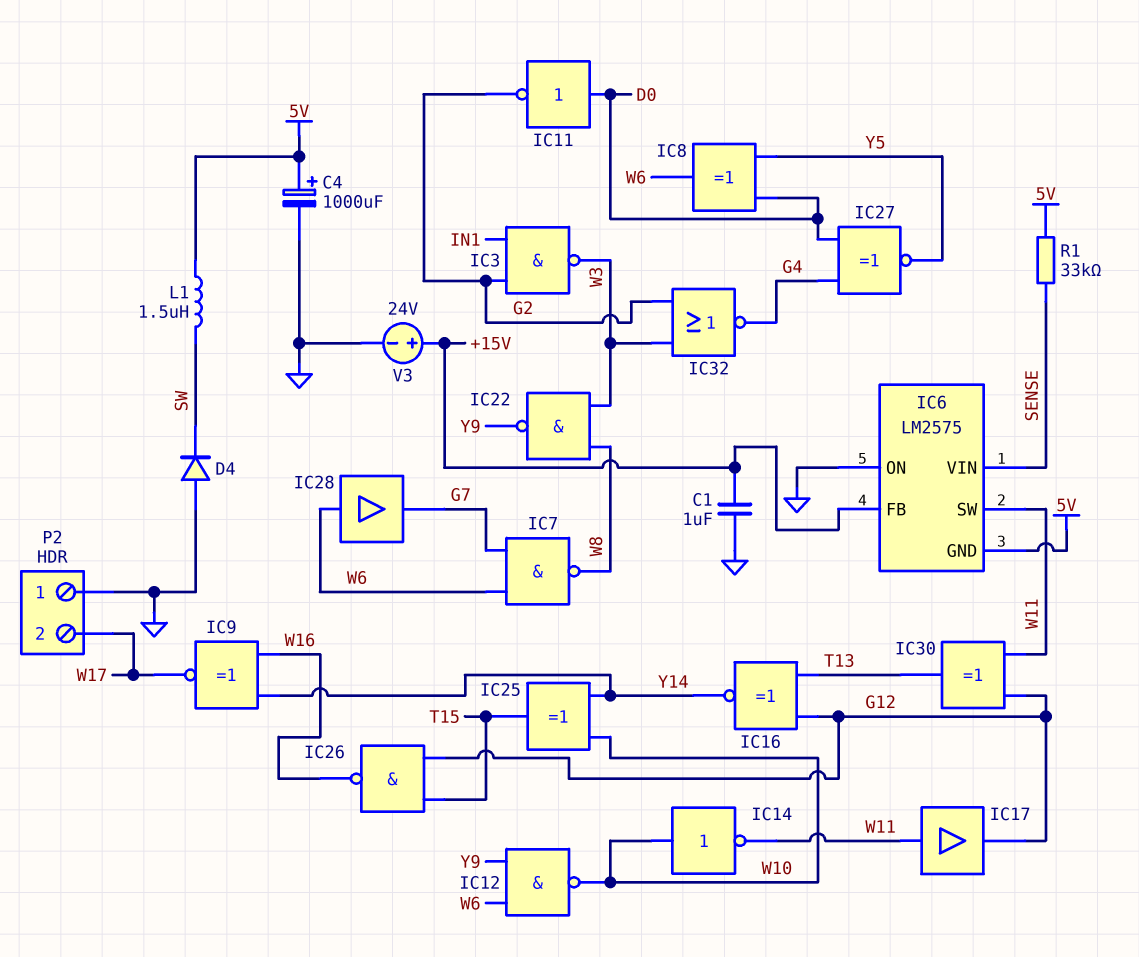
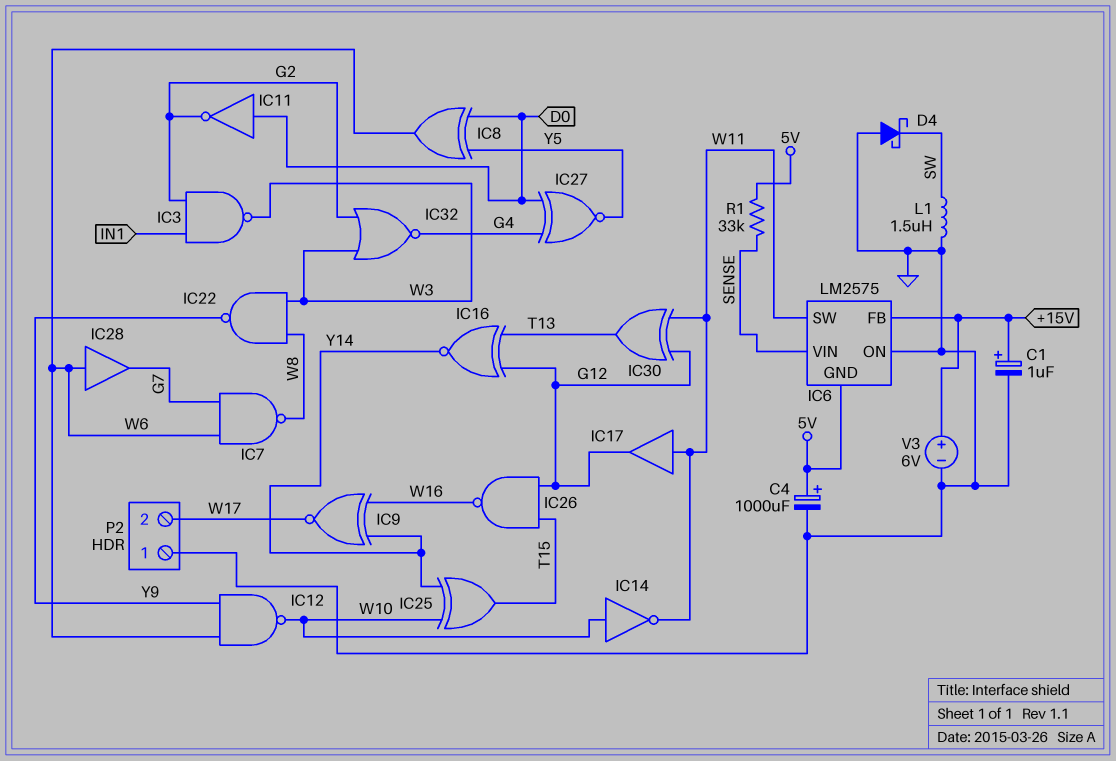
C1: 1uF (+15V, GND) -> 1uF (plus +15V, minus GND)
D4: diode (A GND, K SW) -> schottky (A GND, K SW)
L1: 1.5uH (5V, SW) -> 1.5uH (GND, SW)
V3: 24V (plus +15V, minus GND) -> 6V (plus +15V, minus GND)

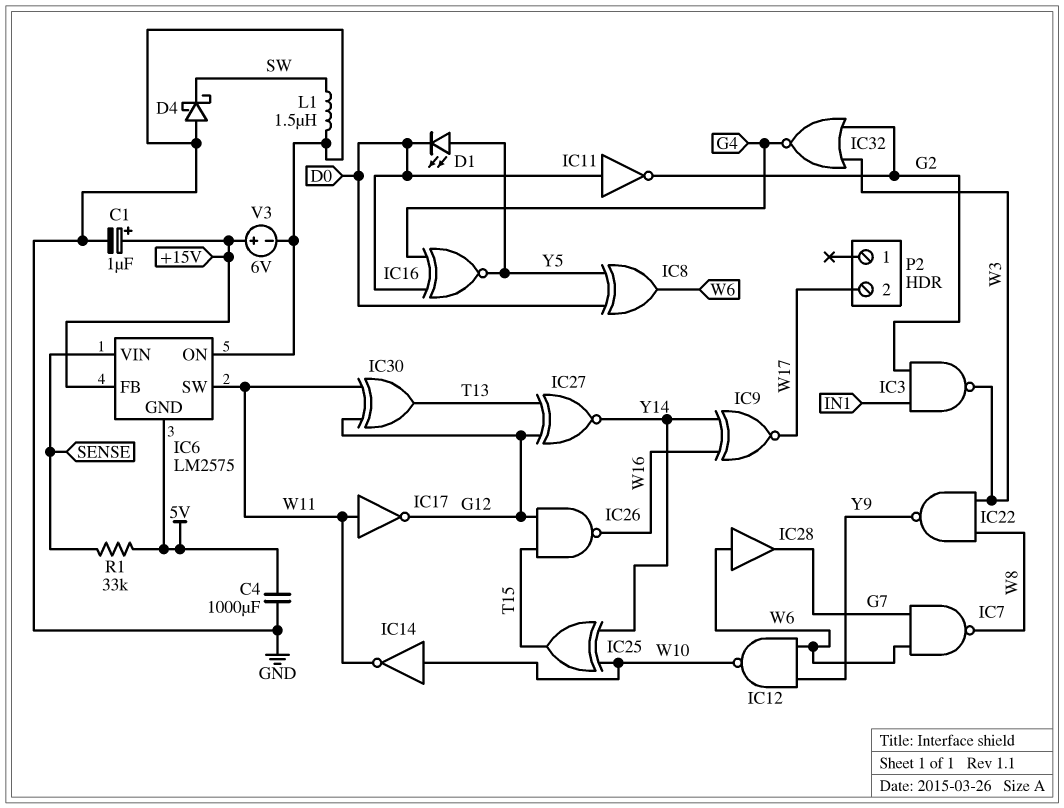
C4: 1000uF (plus 5V, minus GND) -> 1000uF (5V, GND)
D1: none -> LED (A Y5, K D0)
IC16: XNOR (in G12, in T13, out Y14) -> XNOR (in D0, in G4, out Y5)
IC17: buffer (in W11, out G12) -> NOT (in W11, out G12)
IC27: XNOR (in D0, in G4, out Y5) -> XNOR (in G12, in T13, out Y14)
P2 pin 1: GND -> none

